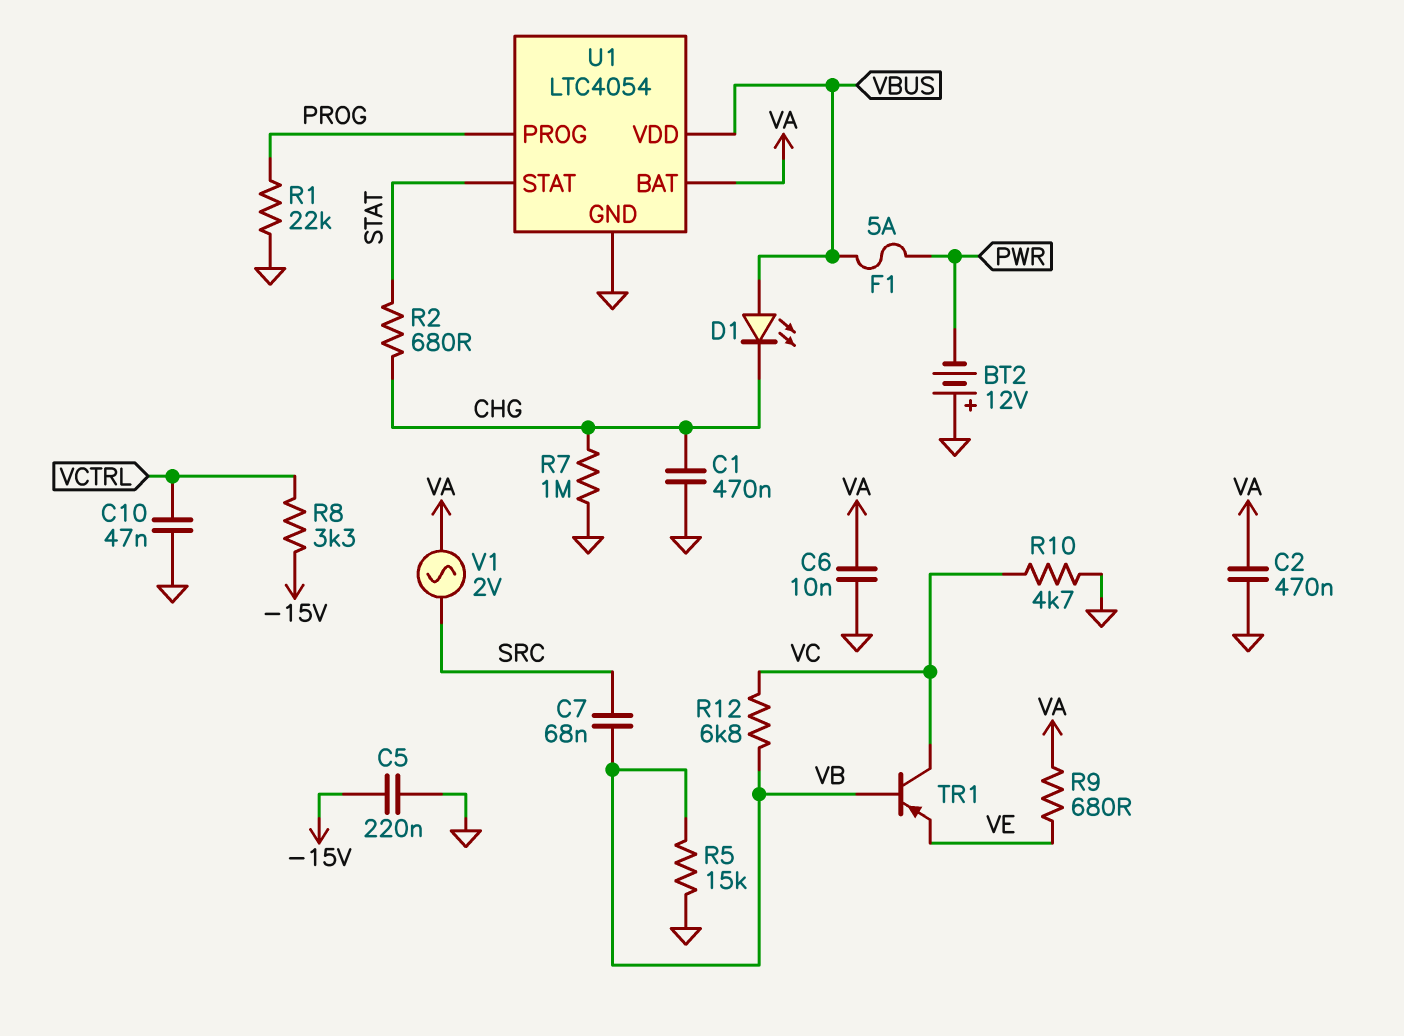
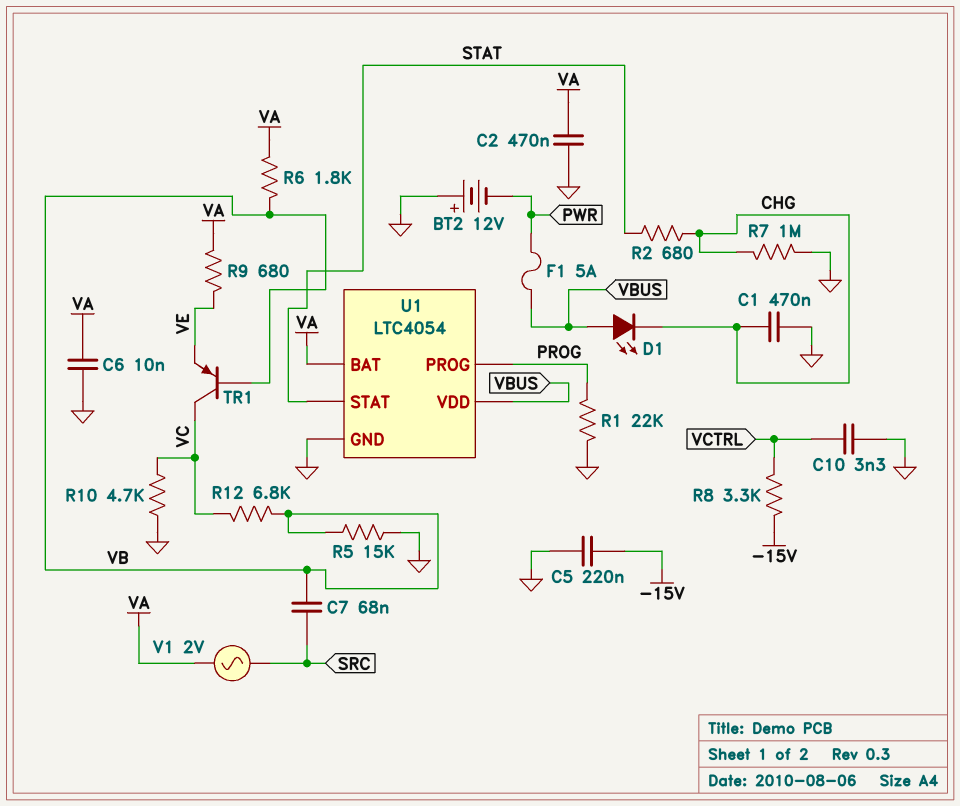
C10: 47nF (GND, VCTRL) -> 3.3nF (GND, VCTRL)
R6: none -> 1.8k (VA, VB)

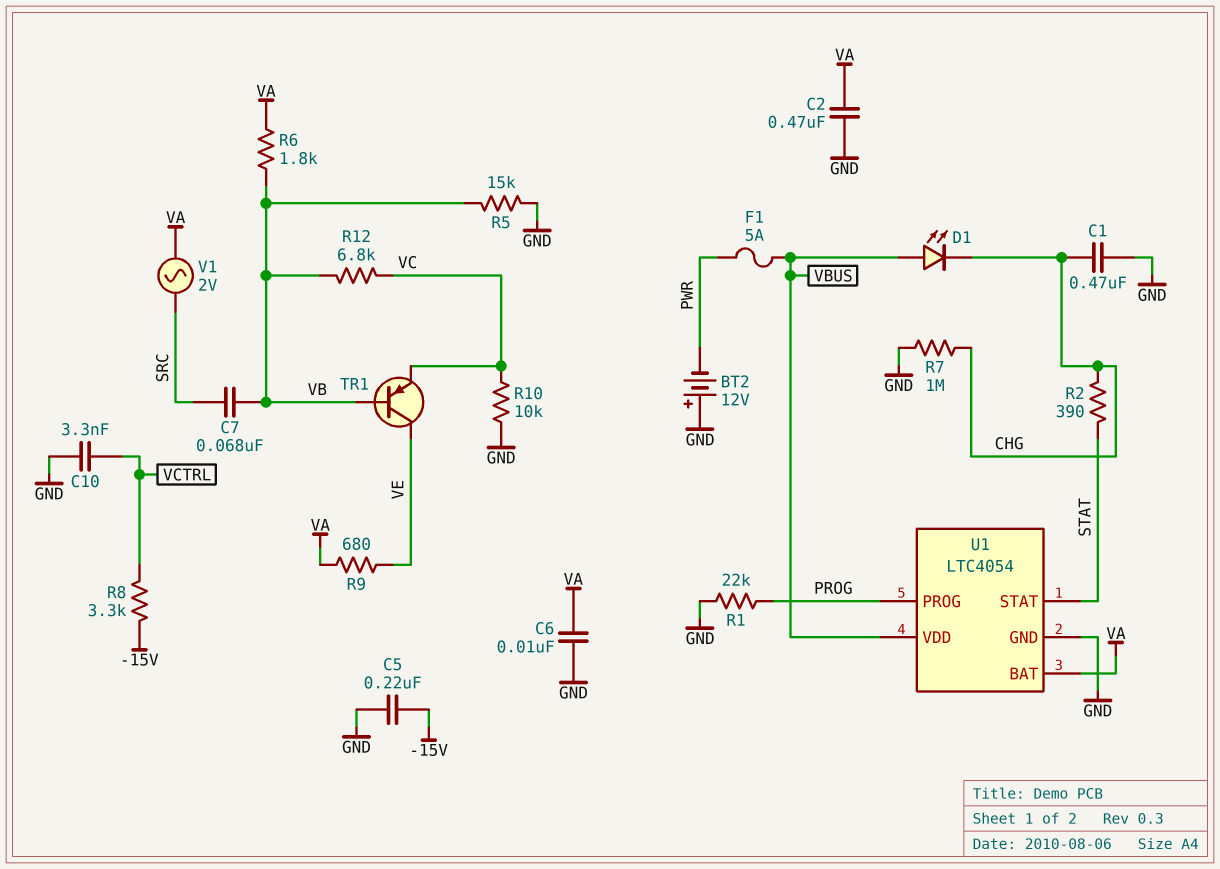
R2: 680 (CHG, STAT) -> 390 (CHG, STAT)
R10: 4.7k (GND, VC) -> 10k (GND, VC)
TR1: PNP (B VB, C VC, E VE) -> PNP (B VB, C VE, E VC)

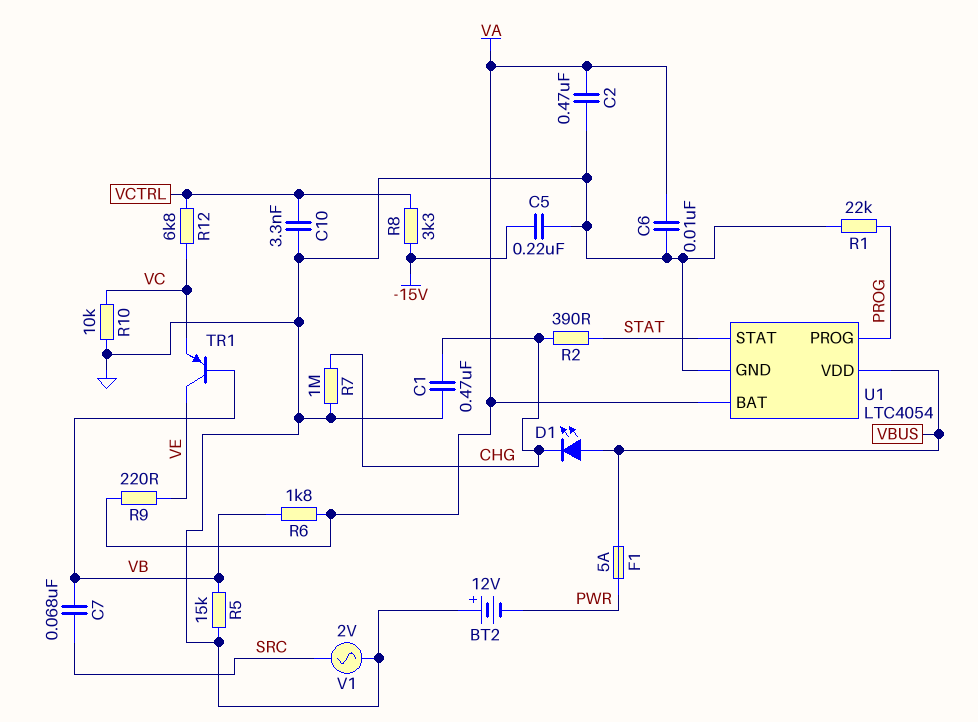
R9: 680 (VA, VE) -> 220 (VA, VE)
R12: 6.8k (VB, VC) -> 6.8k (VC, VCTRL)
V1: AC 2V (SRC, VA) -> AC 2V (GND, SRC)

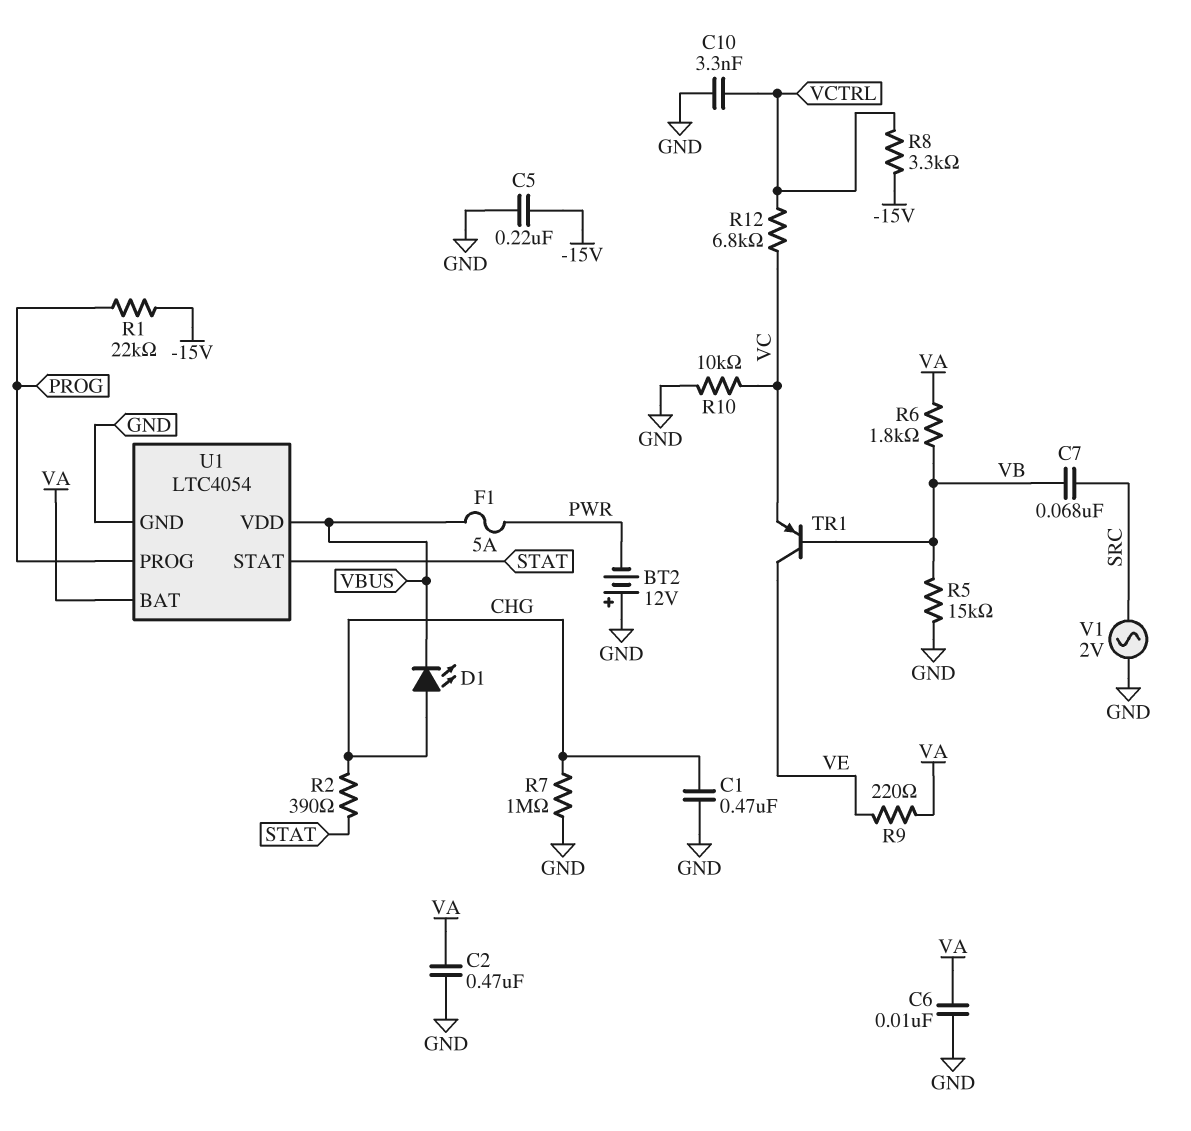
D1: LED (A VBUS, K CHG) -> LED (A CHG, K VBUS)
R1: 22k (GND, PROG) -> 22k (-15V, PROG)

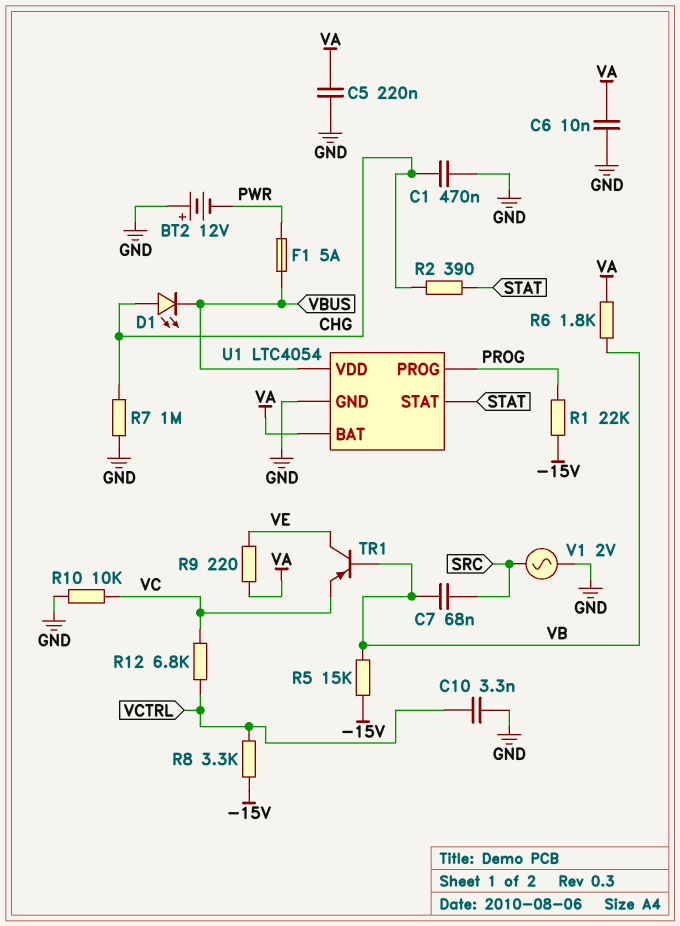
C2: 470nF (GND, VA) -> none
C5: 220nF (-15V, GND) -> 220nF (GND, VA)
R5: 15k (GND, VB) -> 15k (-15V, VB)

